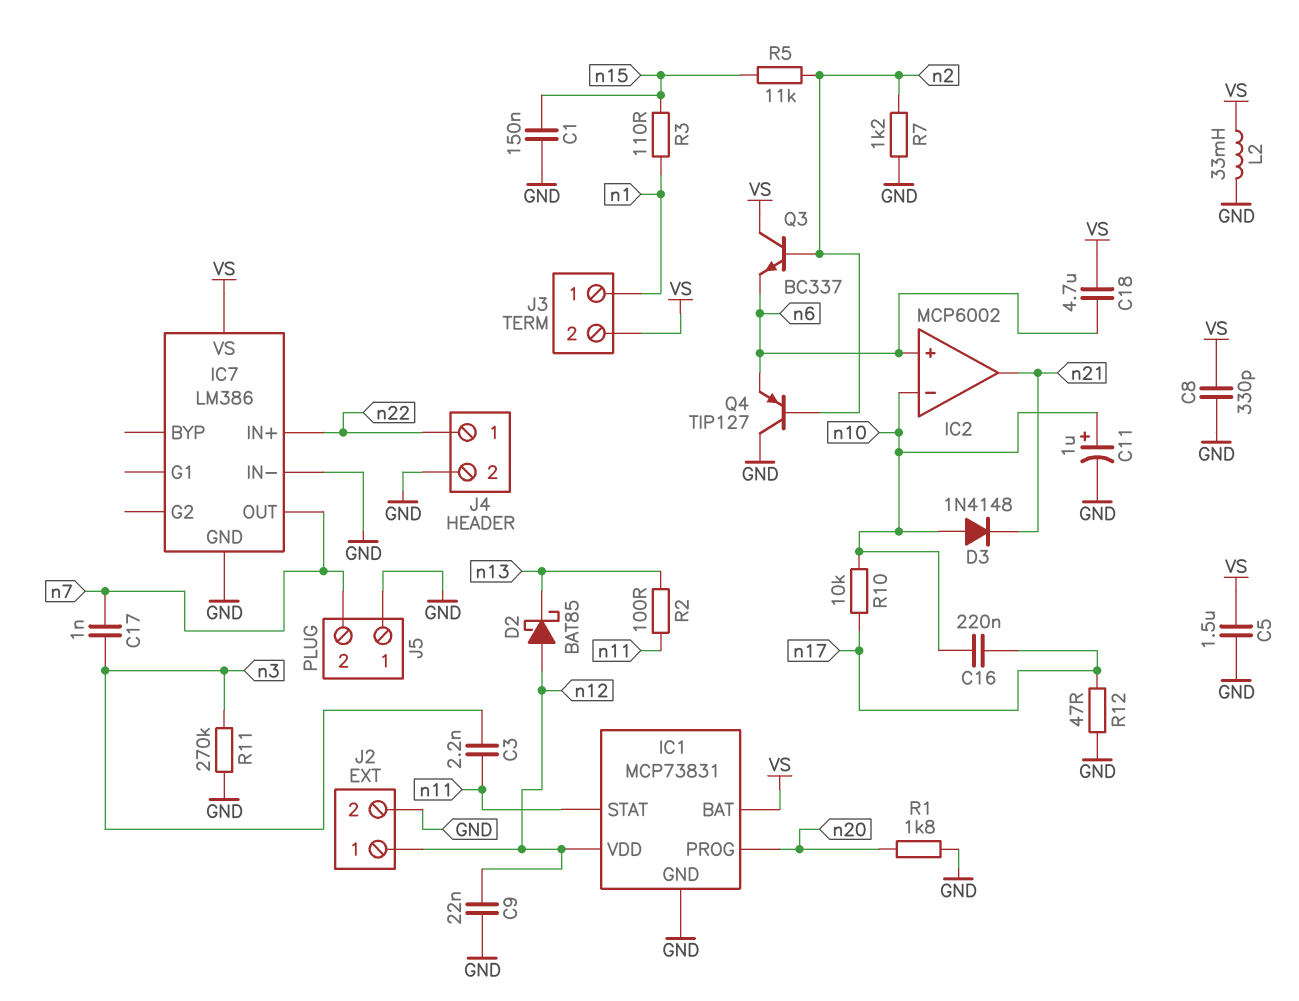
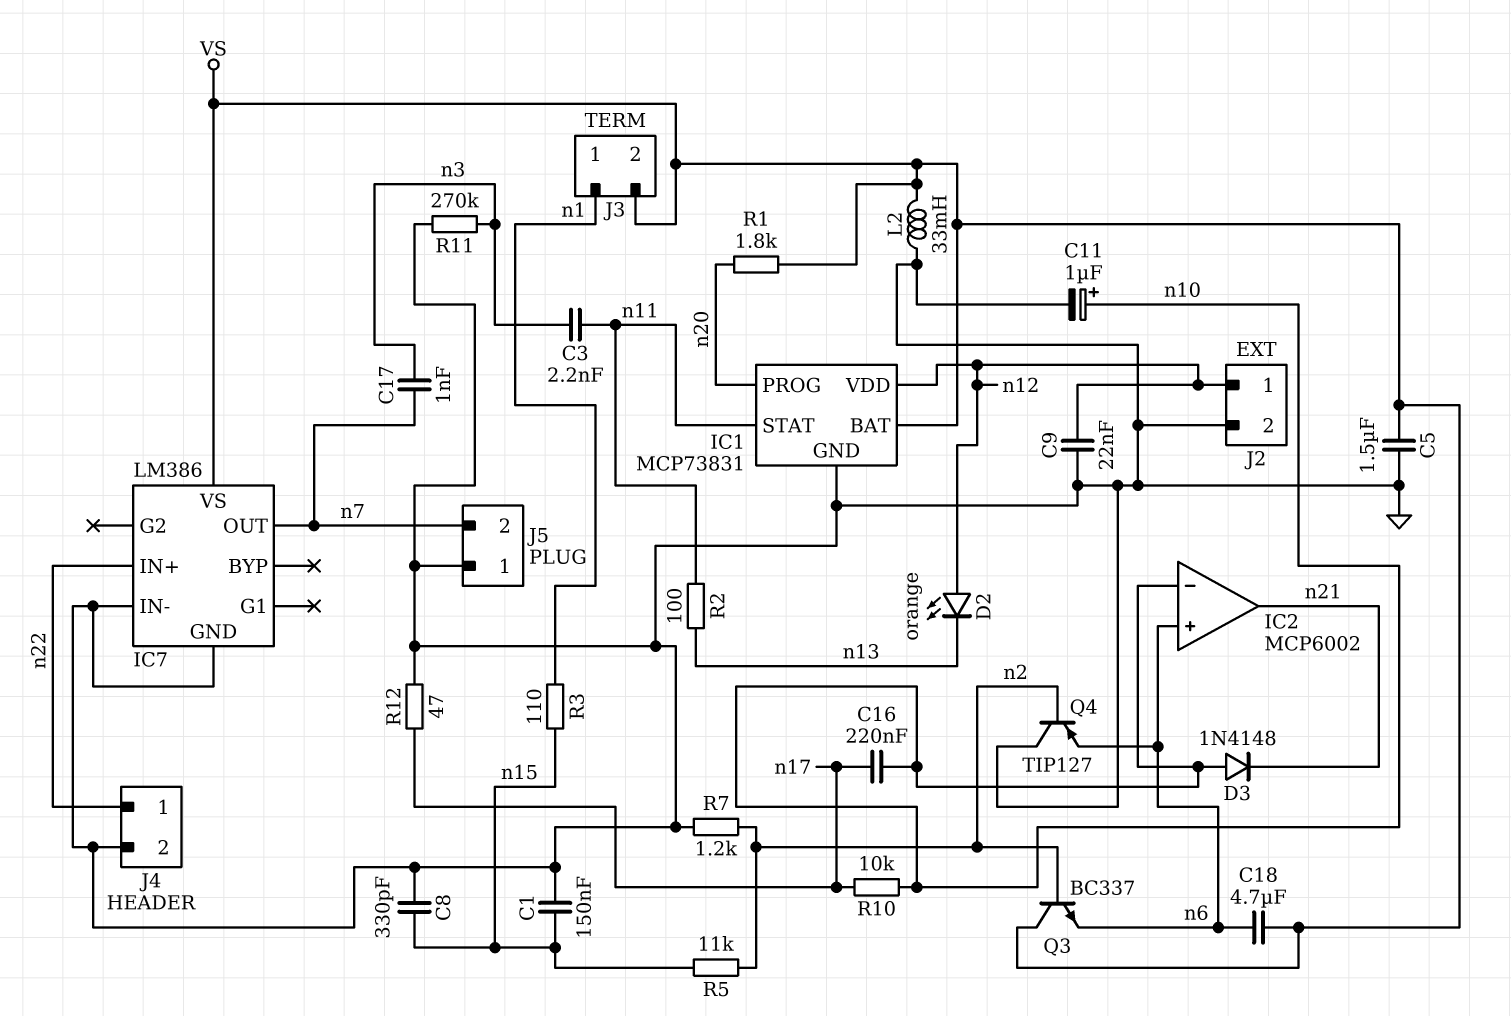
C8: 330pF (GND, VS) -> 330pF (GND, n15)
D2: schottky BAT85 (A n12, K n13) -> LED orange (A n12, K n13)
R1: 1.8k (GND, n20) -> 1.8k (VS, n20)

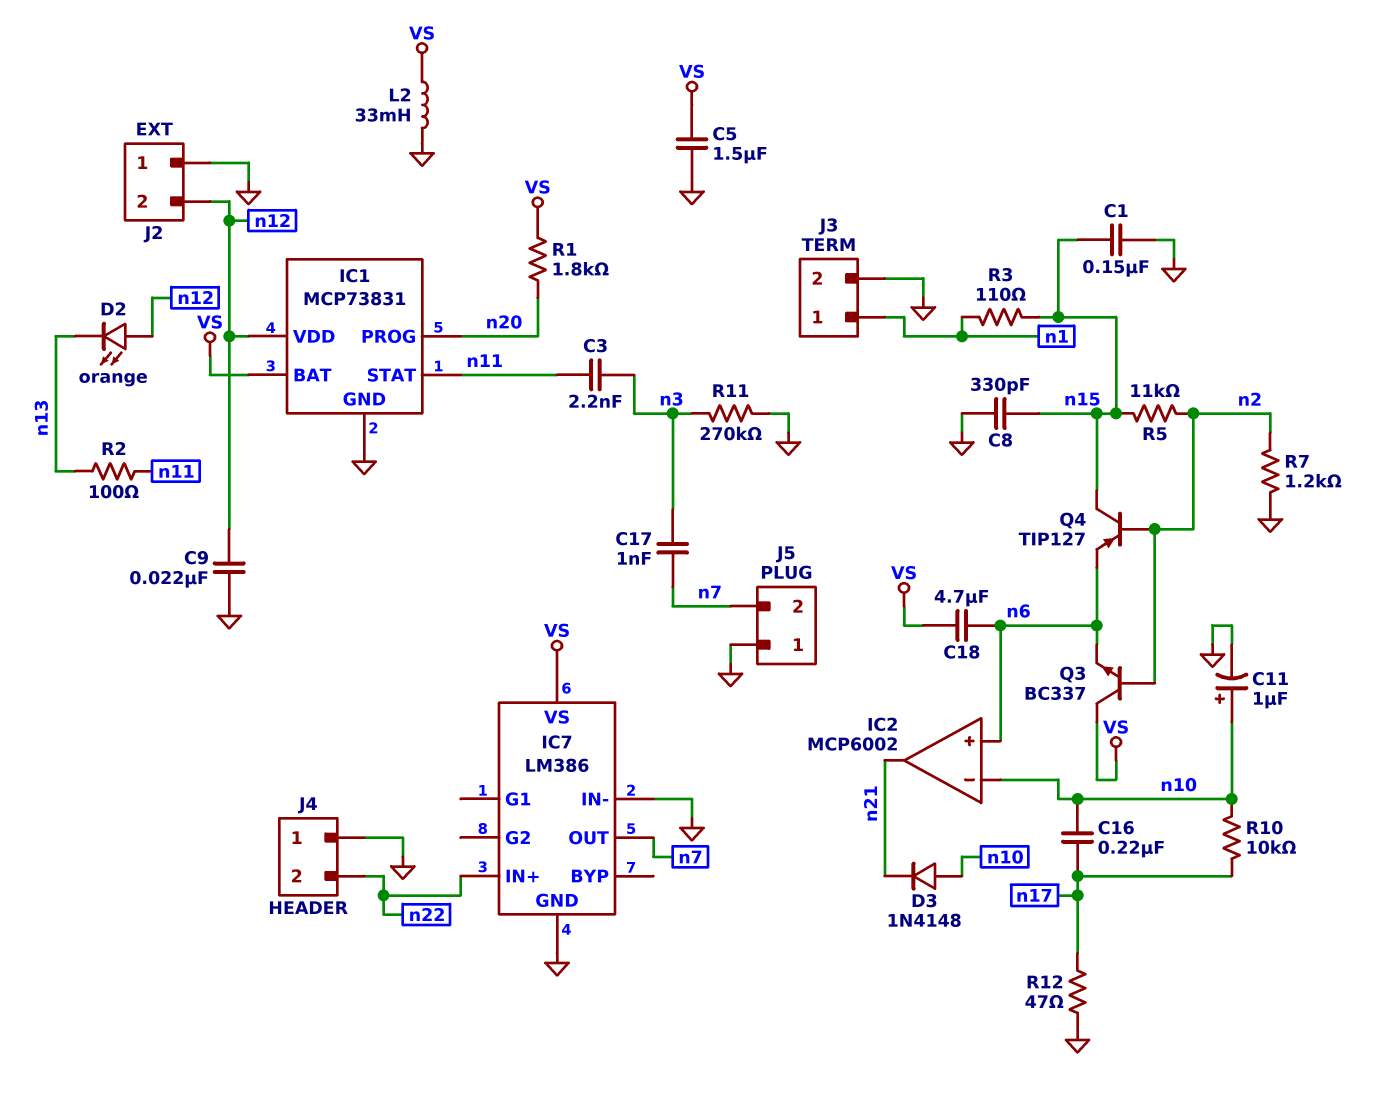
J2 pin 1: n12 -> GND
J2 pin 2: GND -> n12
J3 pin 2: VS -> GND
J4 pin 1: n22 -> GND
J4 pin 2: GND -> n22
Q4: PNP TIP127 (B n2, C GND, E n6) -> PNP TIP127 (B n2, C n15, E n6)

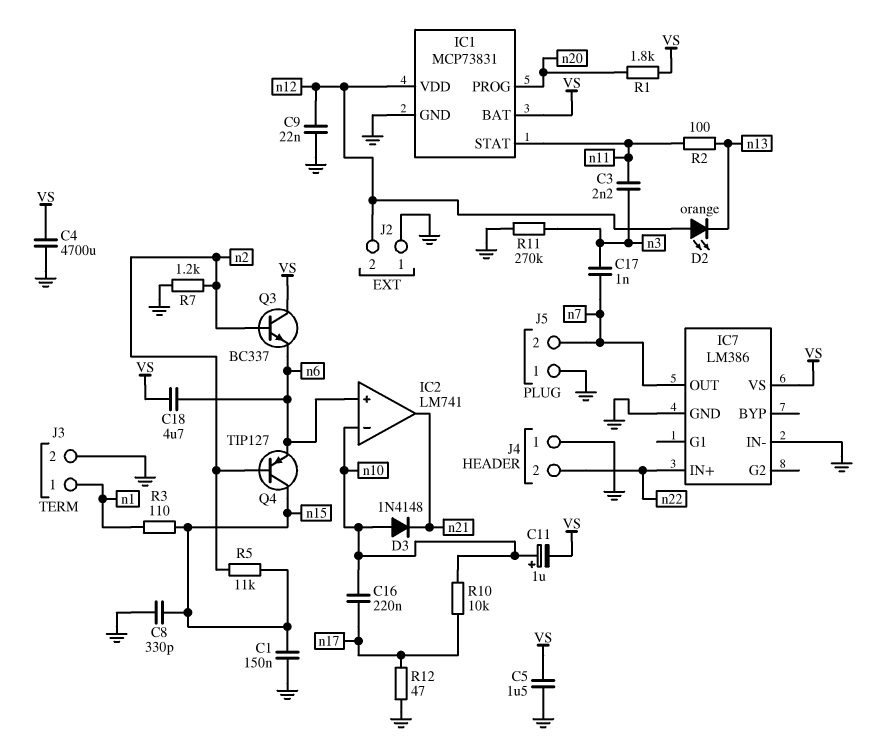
C4: none -> 4700uF (GND, VS)
C11: 1uF (plus n10, minus GND) -> 1uF (plus n10, minus VS)
IC2: MCP6002 -> LM741
L2: 33mH (GND, VS) -> none

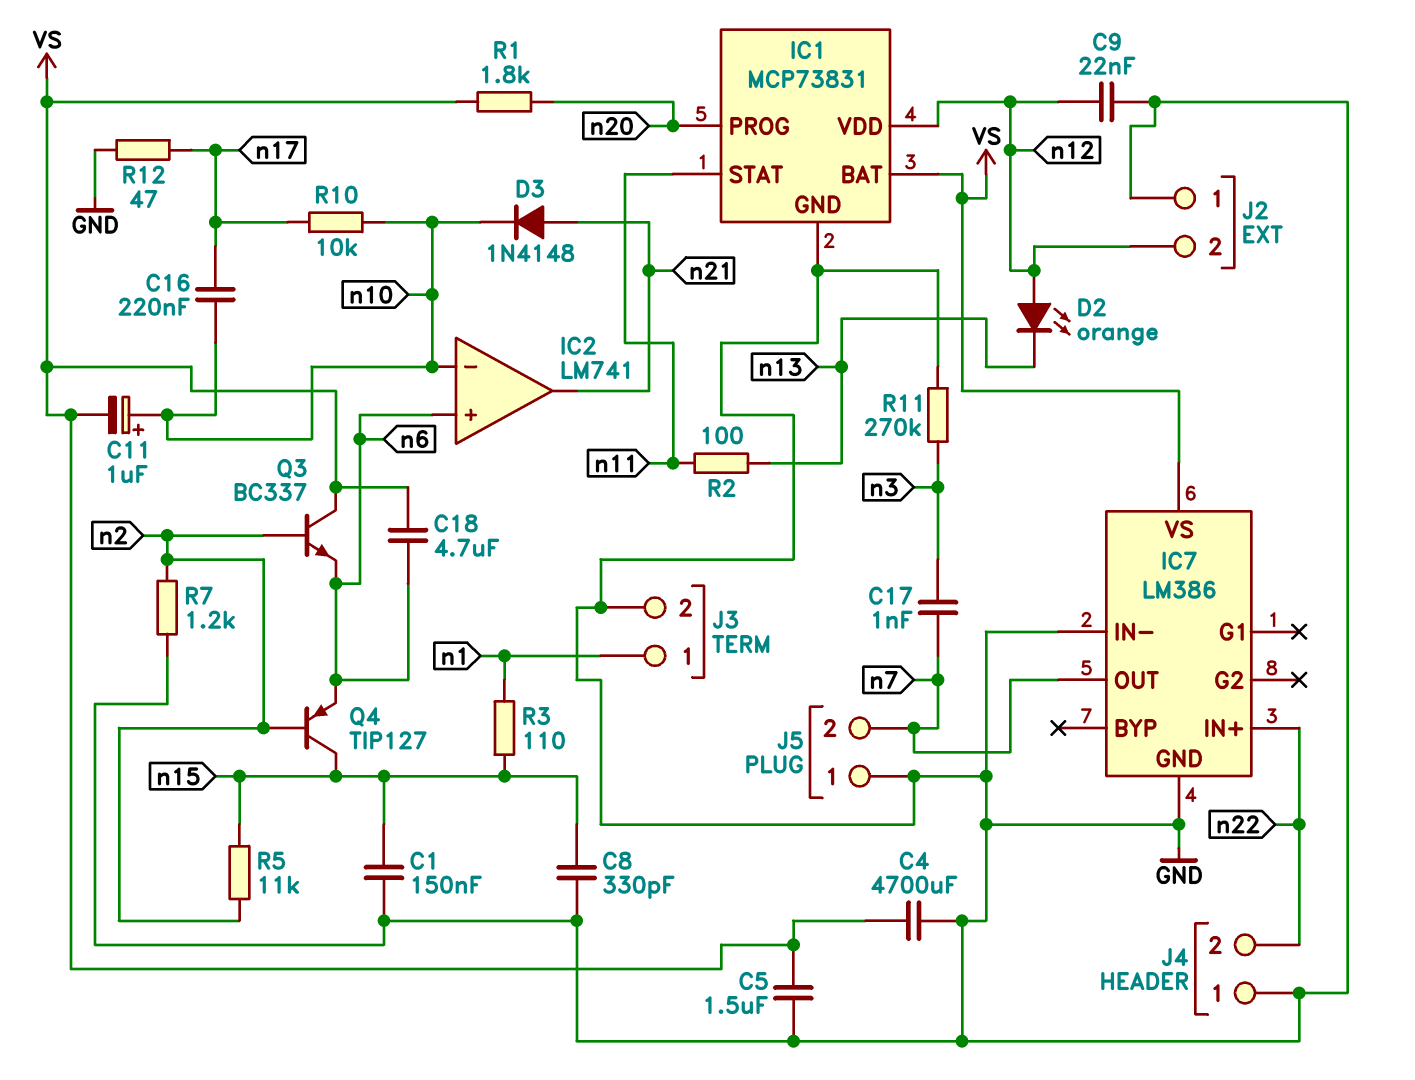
C3: 2.2nF (n3, n11) -> none
D3: diode 1N4148 (A n10, K n21) -> diode 1N4148 (A n21, K n10)

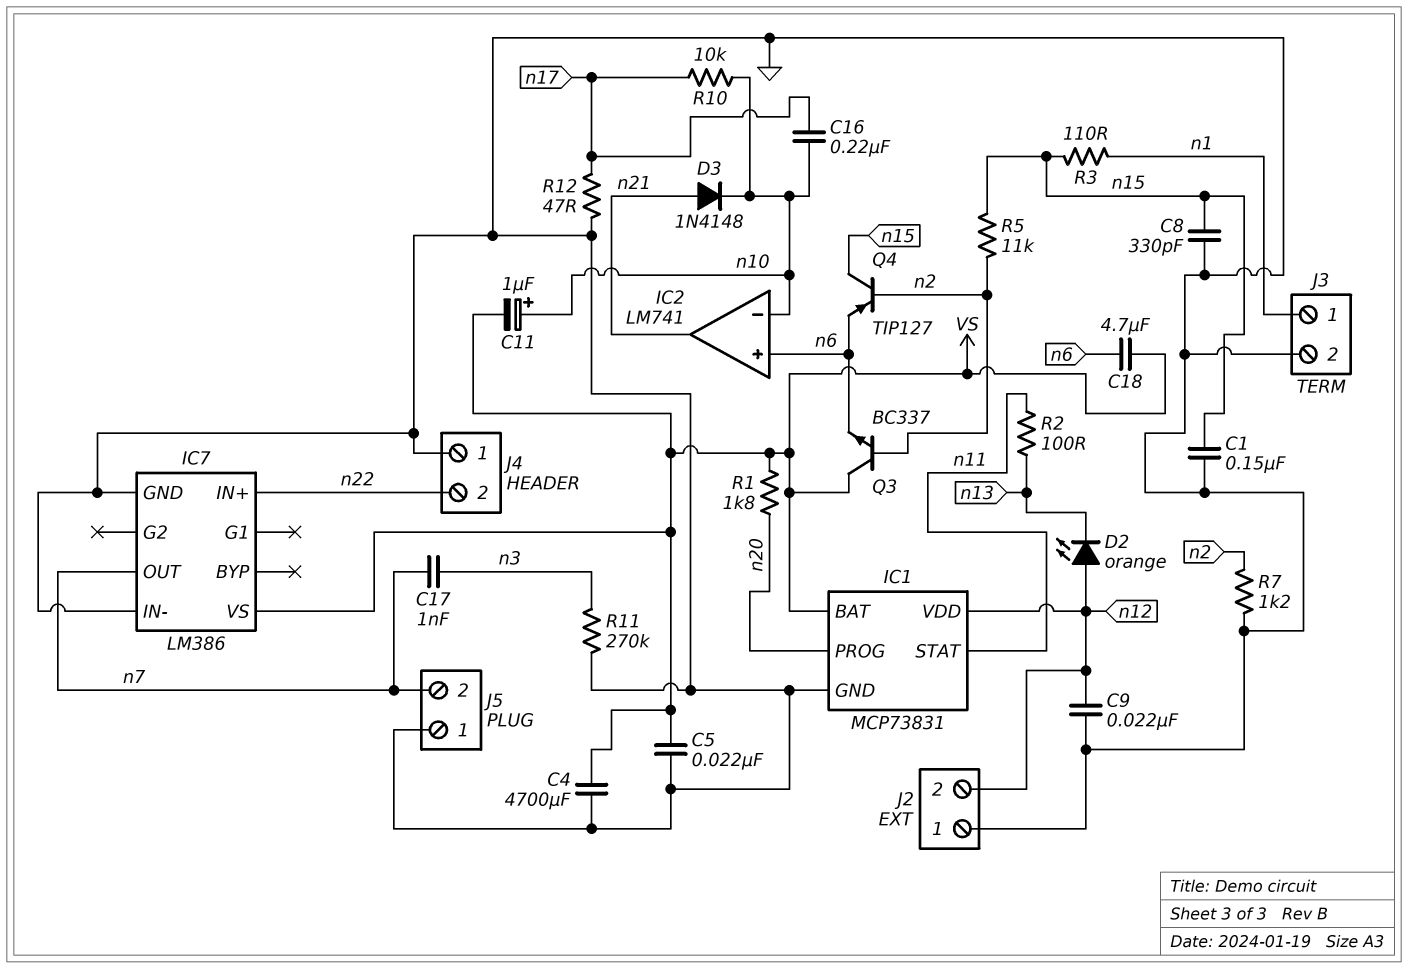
C5: 1.5uF (GND, VS) -> 22nF (GND, VS)

